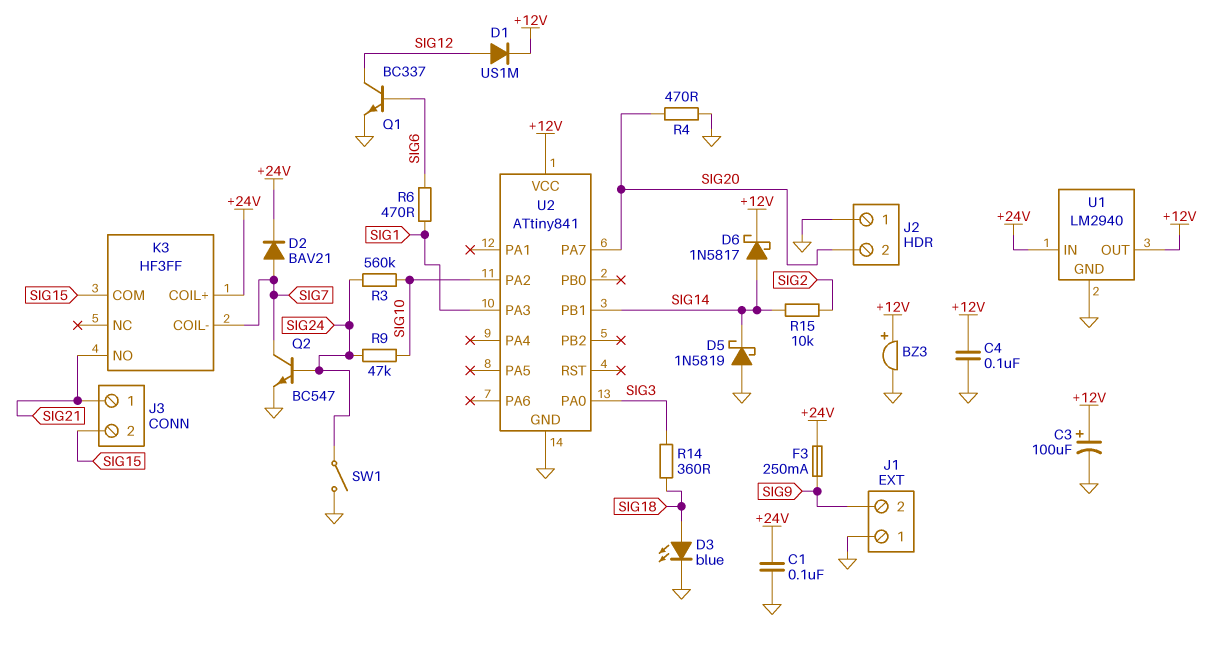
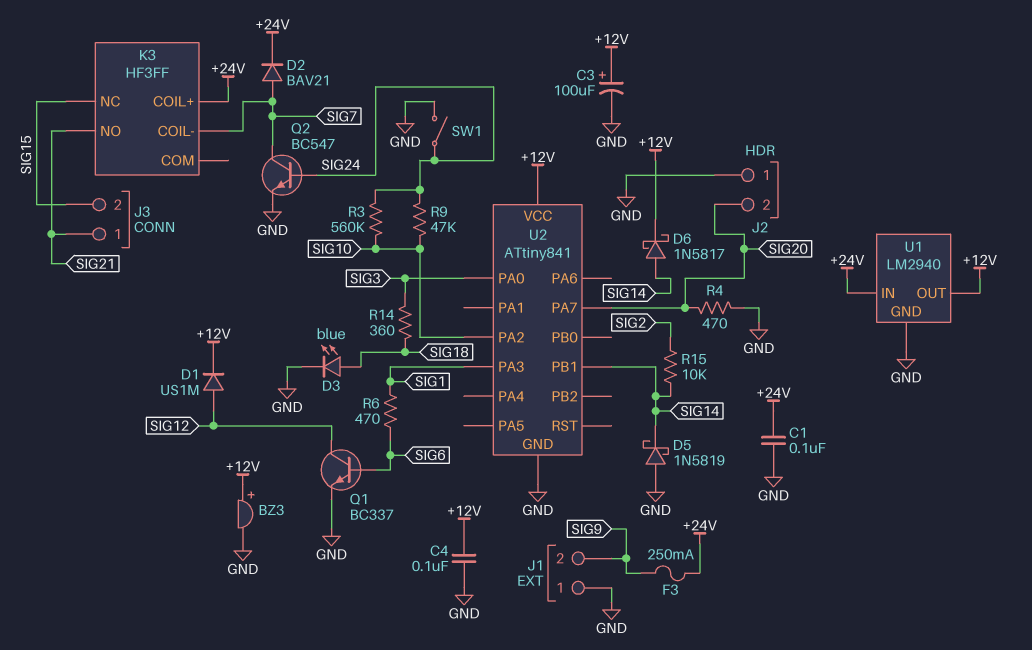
K3 pin COM: SIG15 -> none
K3 pin NC: none -> SIG15

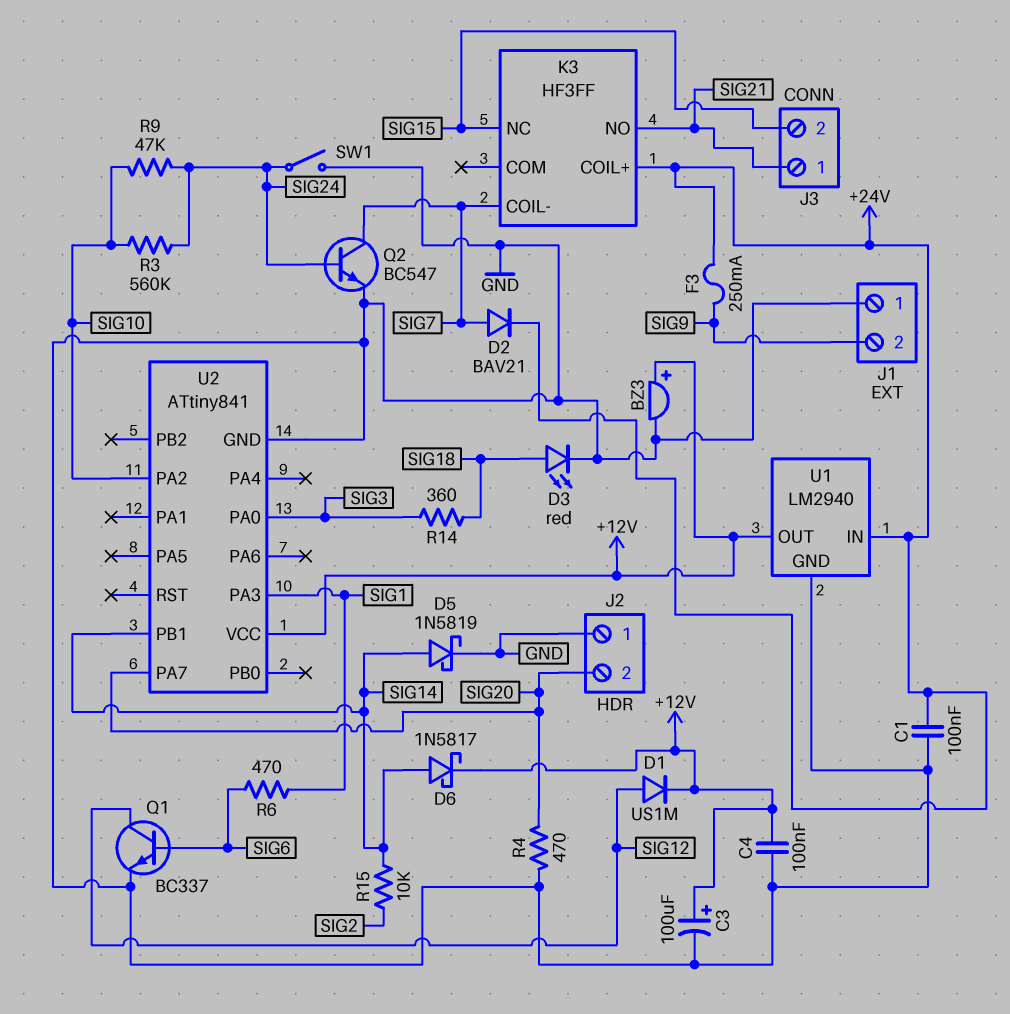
D3: LED blue (A SIG18, K GND) -> LED red (A SIG18, K GND)
D5: schottky 1N5819 (A GND, K SIG14) -> schottky 1N5819 (A SIG14, K GND)

